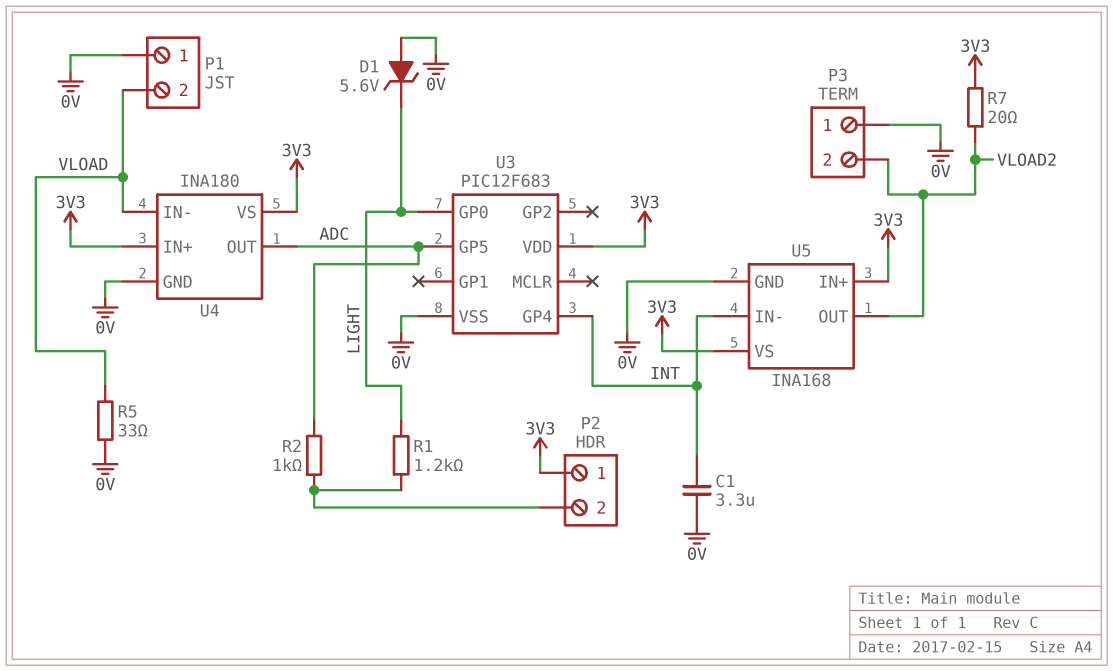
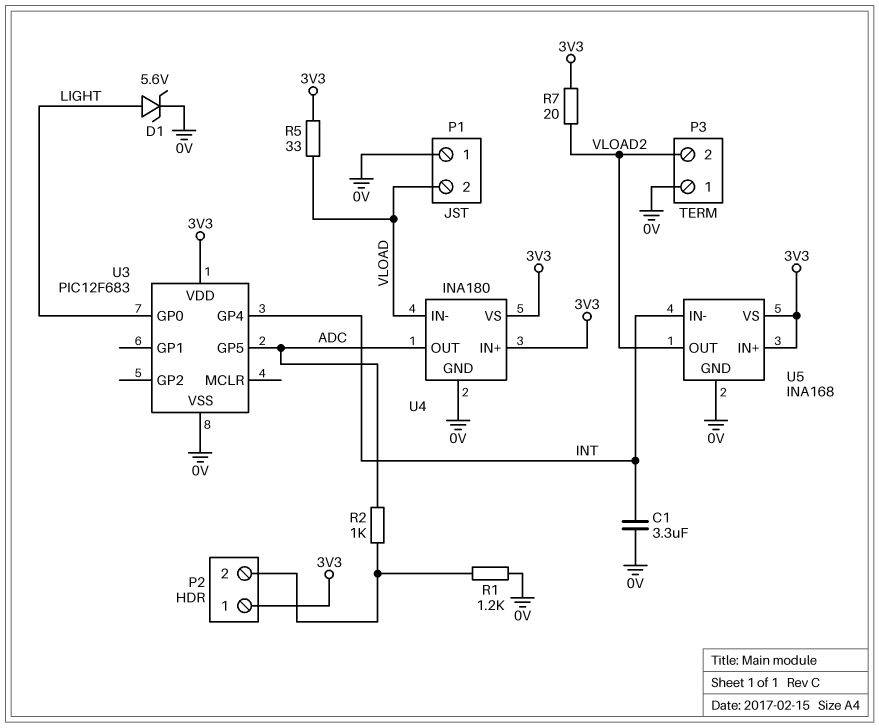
D1: zener 5.6V (A 0V, K LIGHT) -> zener 5.6V (A LIGHT, K 0V)
R1: 1.2k (LIGHT, P2/2) -> 1.2k (0V, P2/2)
R5: 33 (0V, VLOAD) -> 33 (3V3, VLOAD)

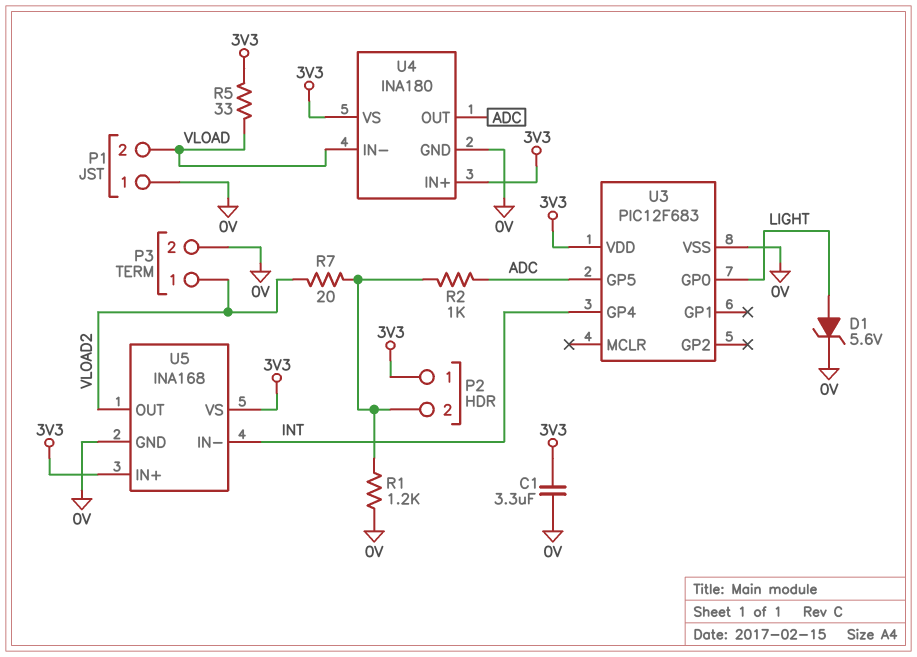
C1: 3.3uF (0V, INT) -> 3.3uF (0V, 3V3)
P3 pin 1: 0V -> VLOAD2
P3 pin 2: VLOAD2 -> 0V
R7: 20 (3V3, VLOAD2) -> 20 (P2/2, VLOAD2)

